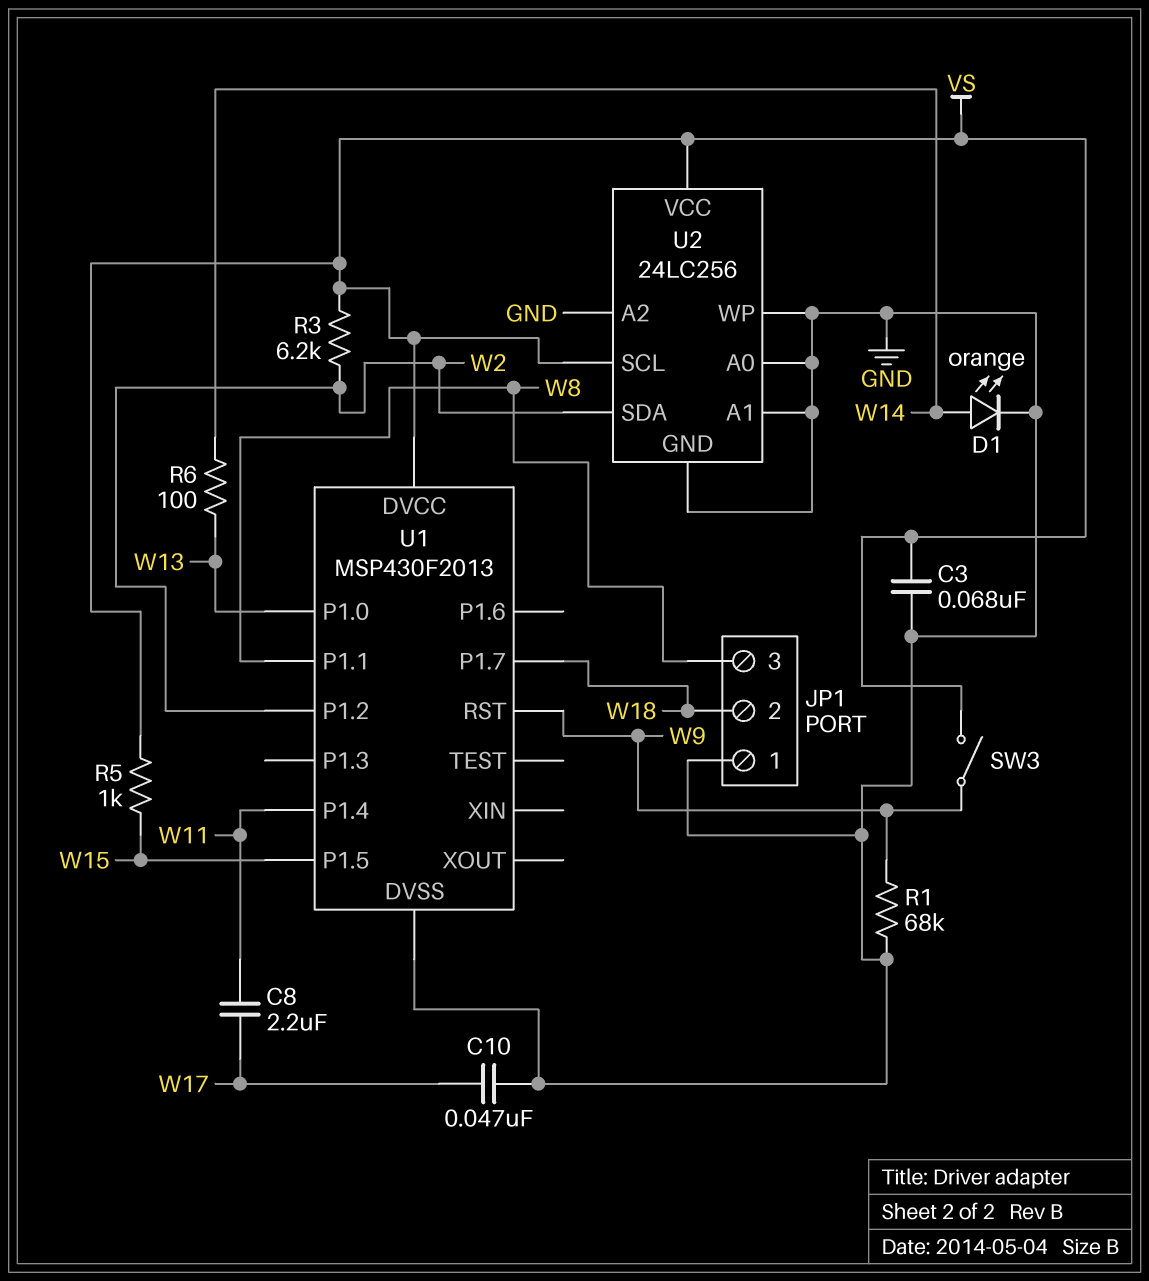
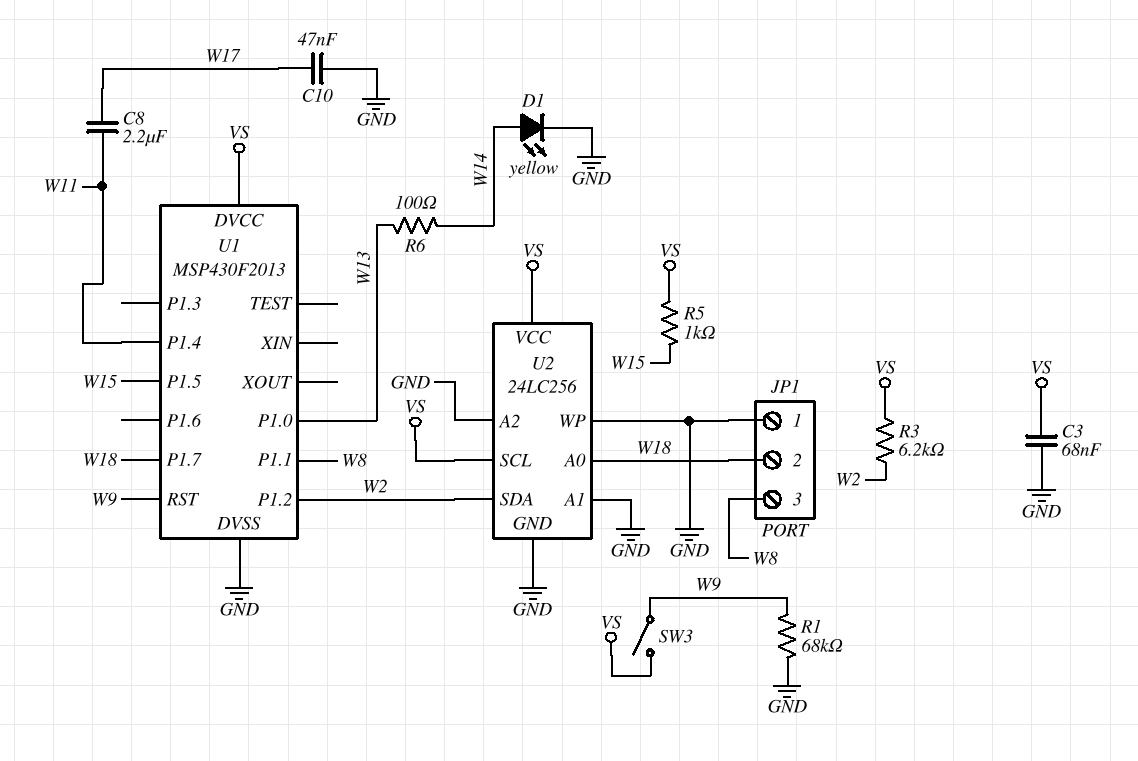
D1: LED orange (A W14, K GND) -> LED yellow (A W14, K GND)
U2 pin A0: GND -> W18

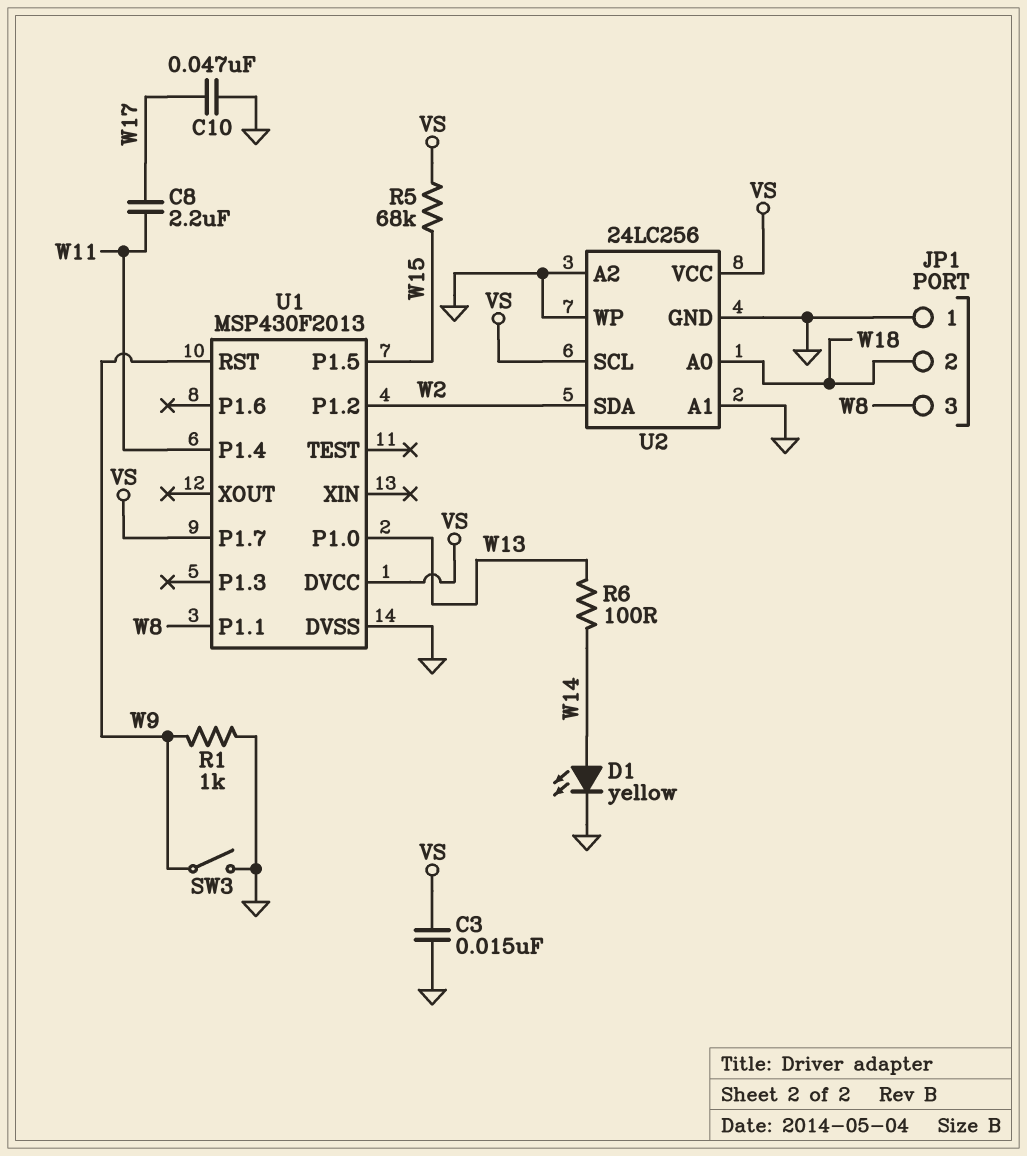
C3: 68nF (GND, VS) -> 15nF (GND, VS)
R1: 68k (GND, W9) -> 1k (GND, W9)
R3: 6.2k (VS, W2) -> none
R5: 1k (VS, W15) -> 68k (VS, W15)
SW3: switch (VS, W9) -> switch (GND, W9)
U1 pin P1.7: W18 -> VS

